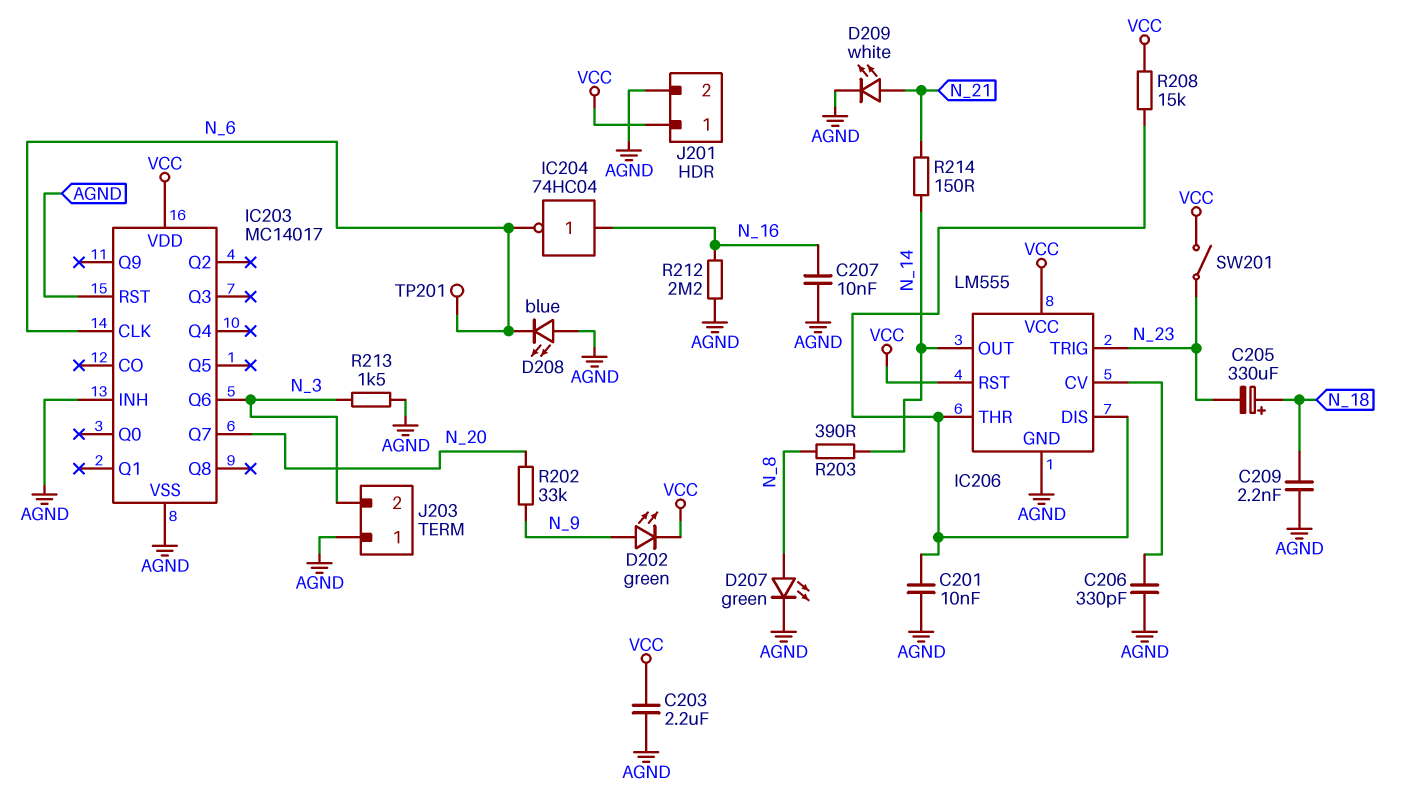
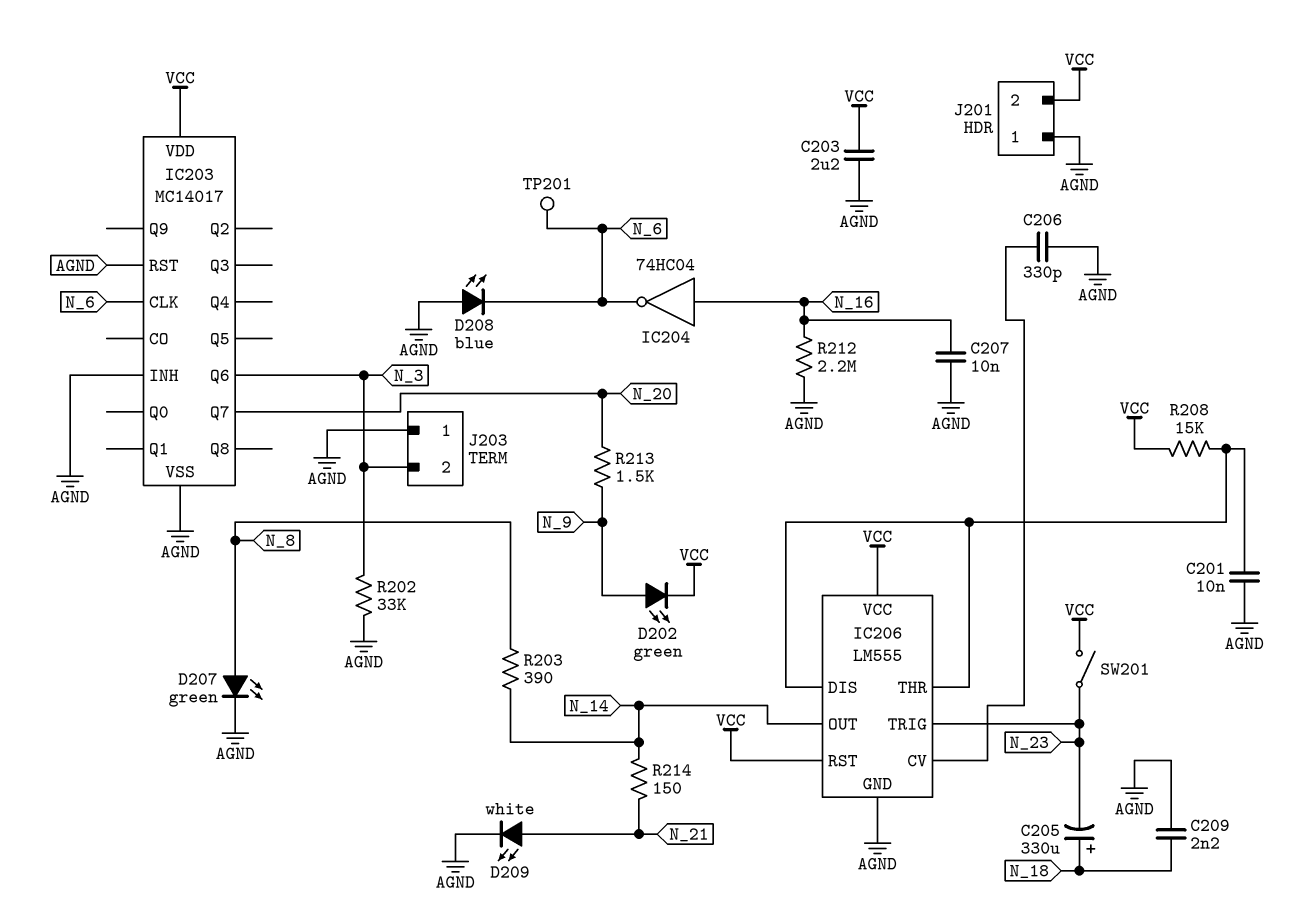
J201 pin 1: VCC -> AGND
J201 pin 2: AGND -> VCC
R202: 33k (N_9, N_20) -> 33k (AGND, N_3)
R213: 1.5k (AGND, N_3) -> 1.5k (N_9, N_20)

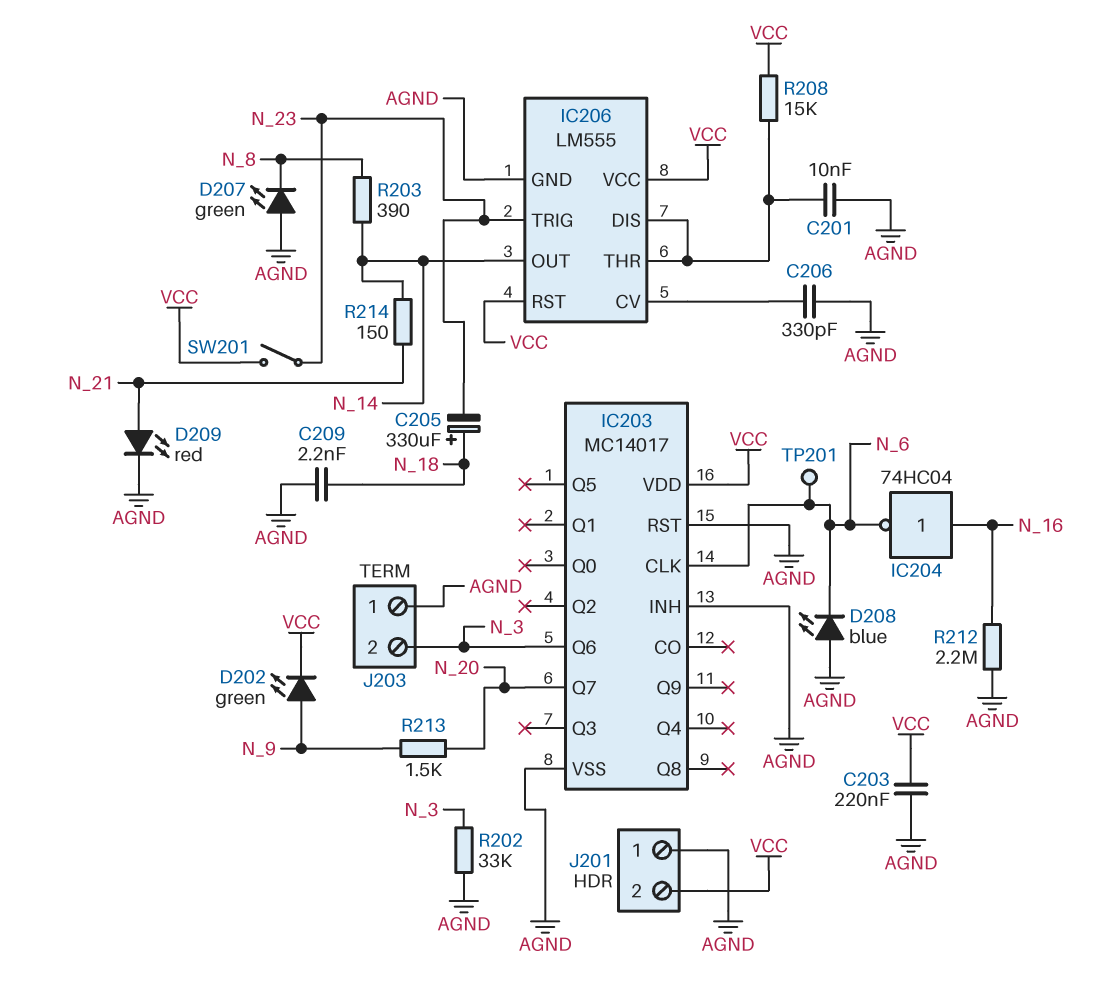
C203: 2.2uF (AGND, VCC) -> 220nF (AGND, VCC)
C207: 10nF (AGND, N_16) -> none
D207: LED green (A N_8, K AGND) -> LED green (A AGND, K N_8)
D209: LED white (A N_21, K AGND) -> LED red (A N_21, K AGND)

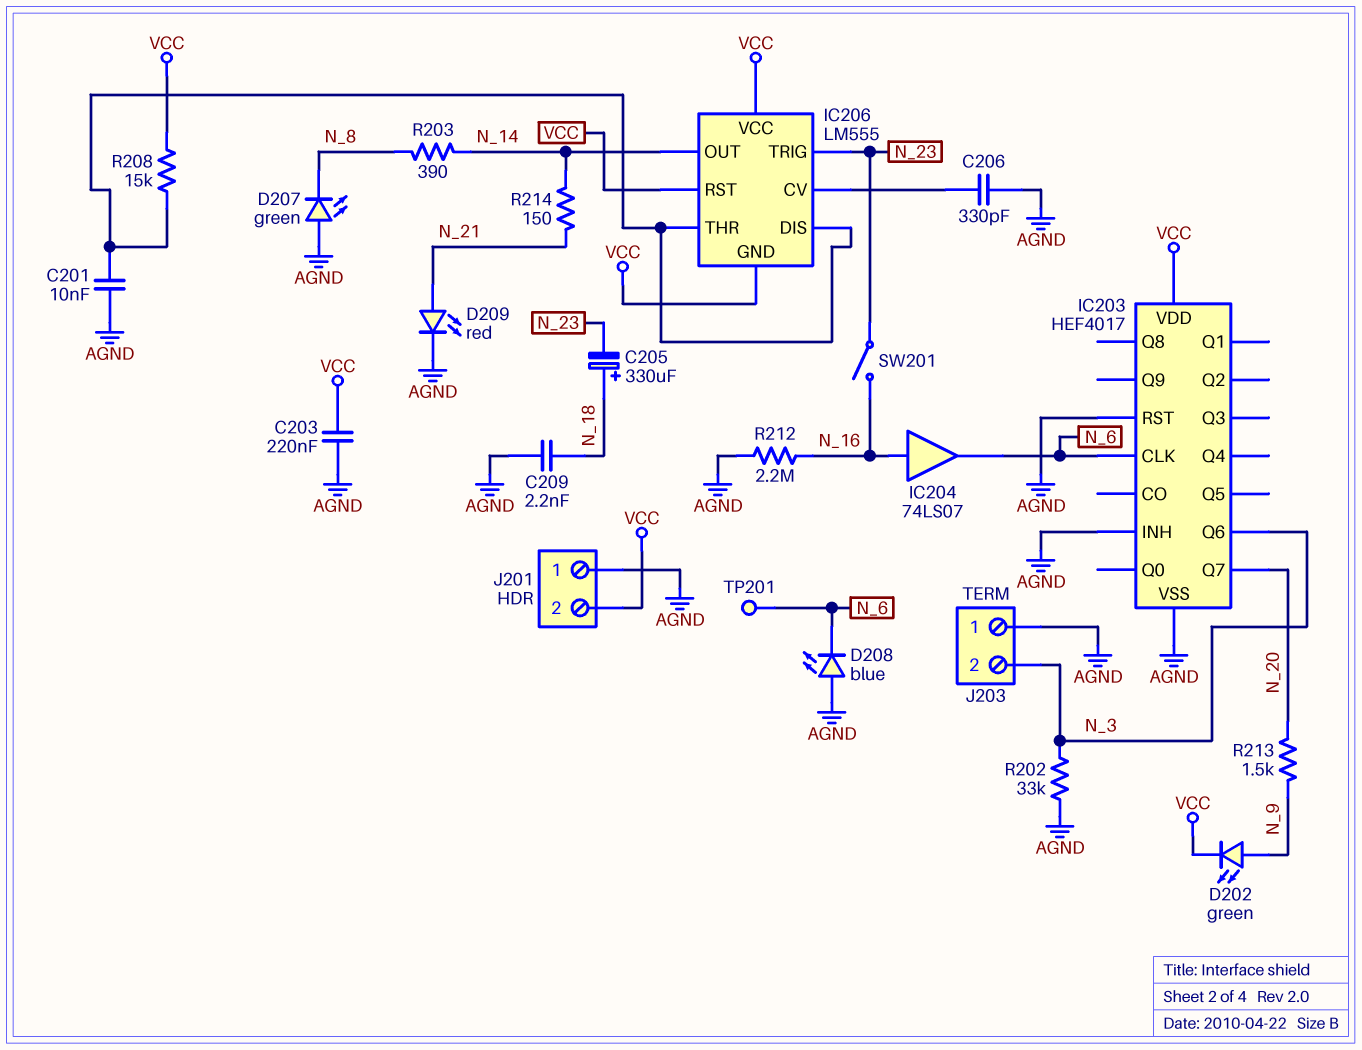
IC203: MC14017 -> HEF4017
IC204: NOT 74HC04 (in N_16, out N_6) -> buffer 74LS07 (in N_16, out N_6)
IC206 pin GND: AGND -> VCC
SW201: switch (N_23, VCC) -> switch (N_16, N_23)

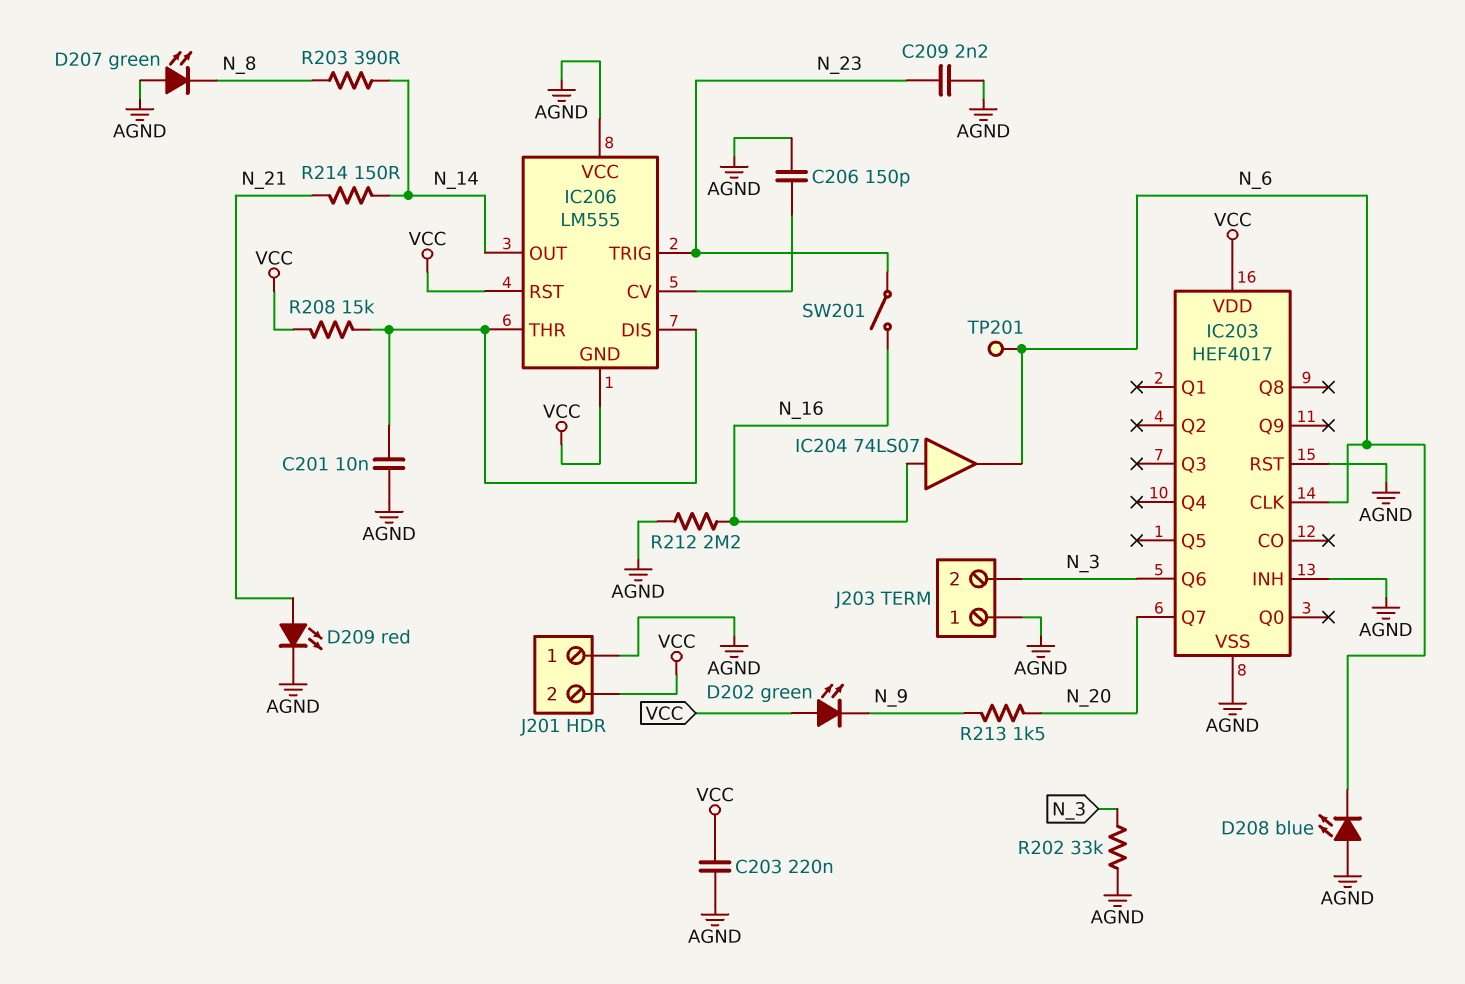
C205: 330uF (plus N_18, minus N_23) -> none
C206: 330pF (AGND, IC206/CV) -> 150pF (AGND, IC206/CV)
C209: 2.2nF (AGND, N_18) -> 2.2nF (AGND, N_23)
D202: LED green (A N_9, K VCC) -> LED green (A VCC, K N_9)
IC206 pin VCC: VCC -> AGND

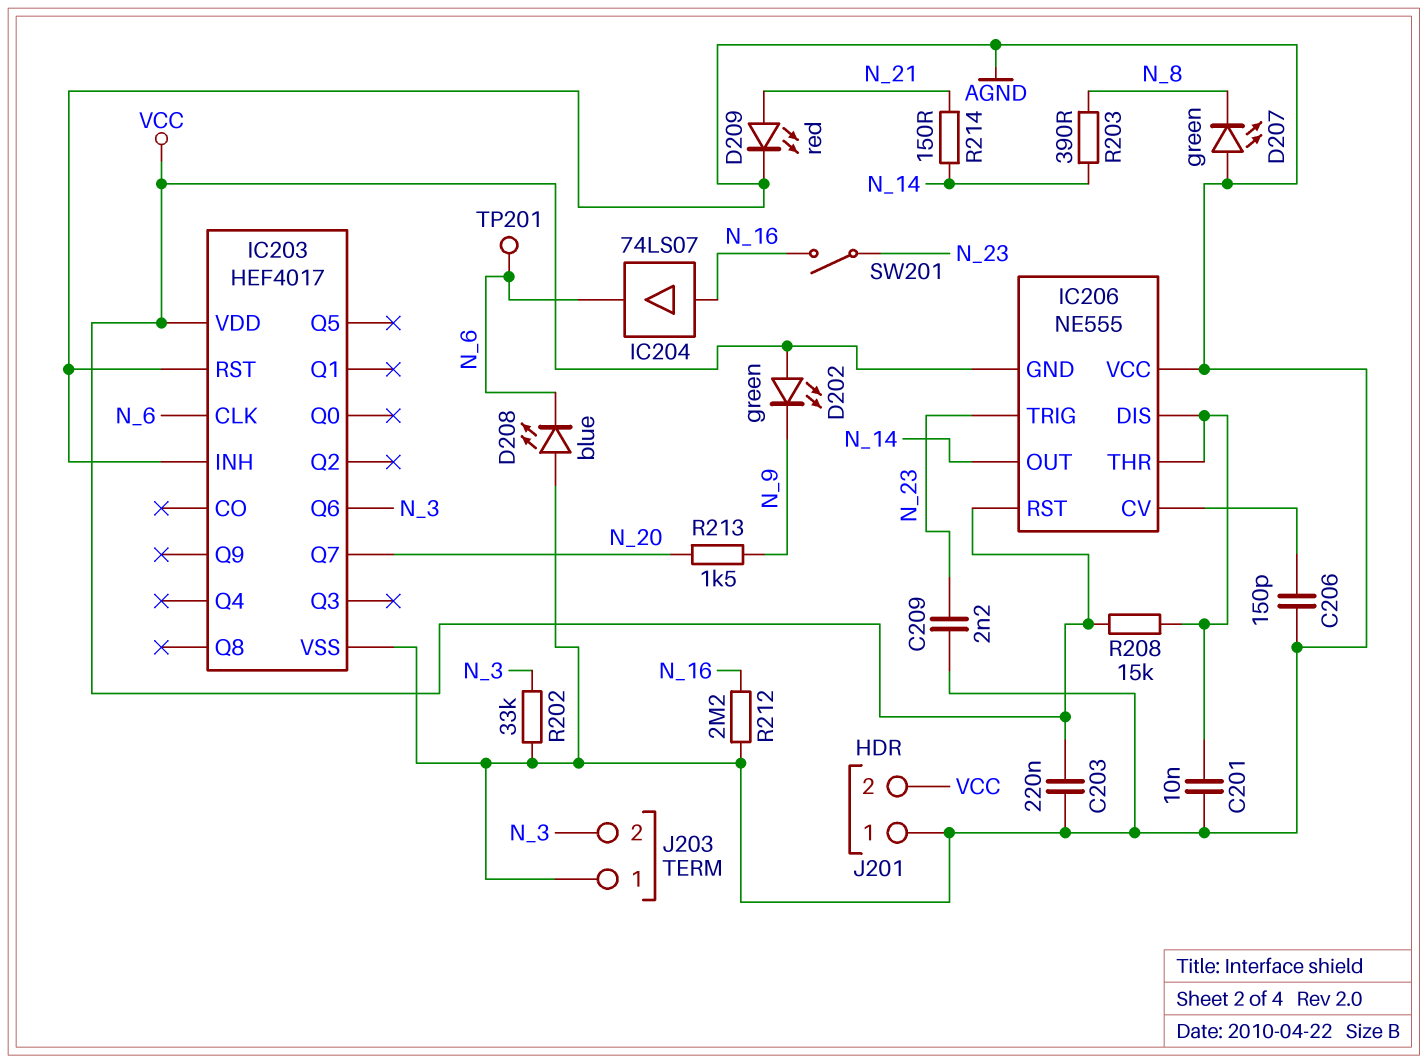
IC206: LM555 -> NE555

